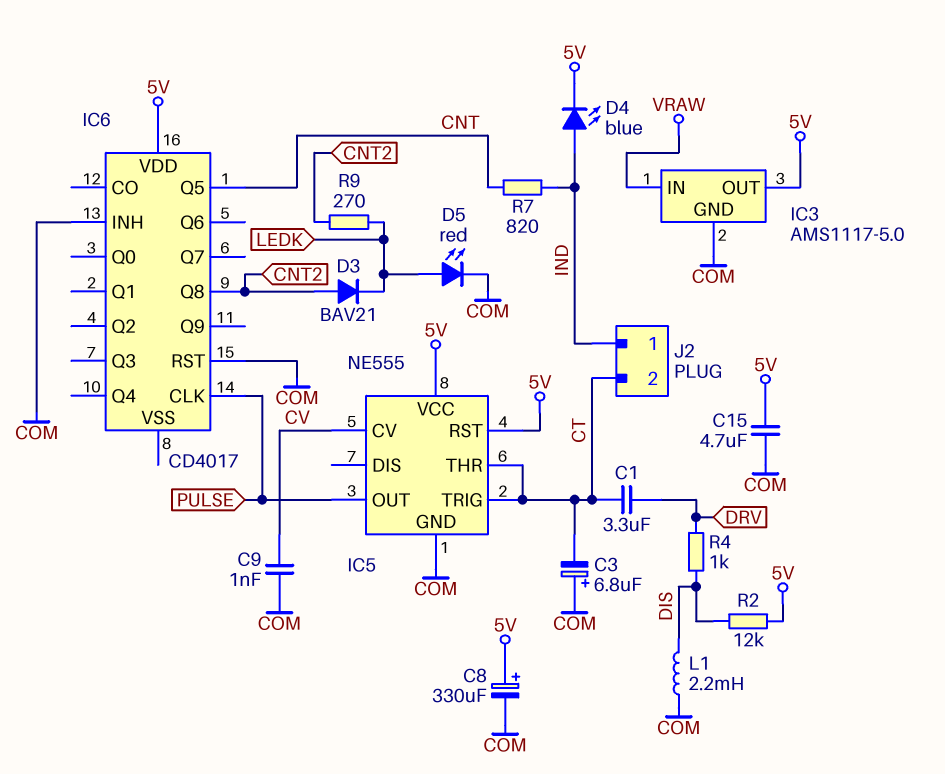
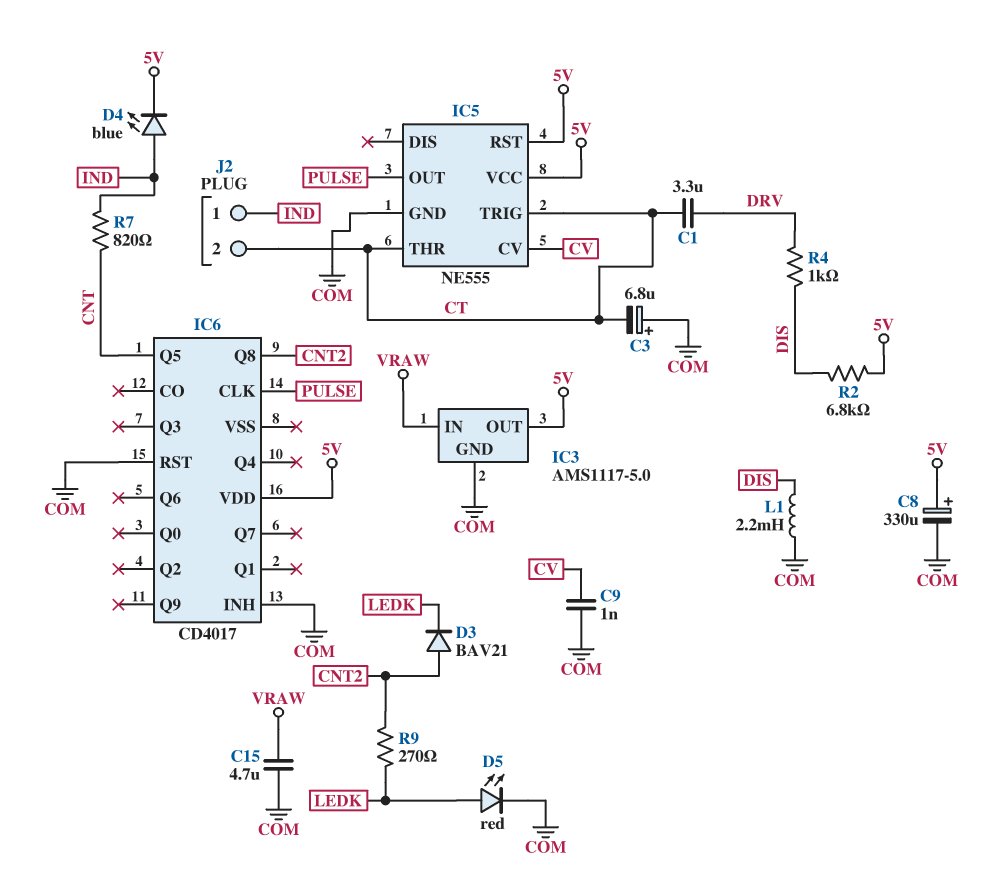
C15: 4.7uF (5V, COM) -> 4.7uF (COM, VRAW)
R2: 12k (5V, DIS) -> 6.8k (5V, DIS)

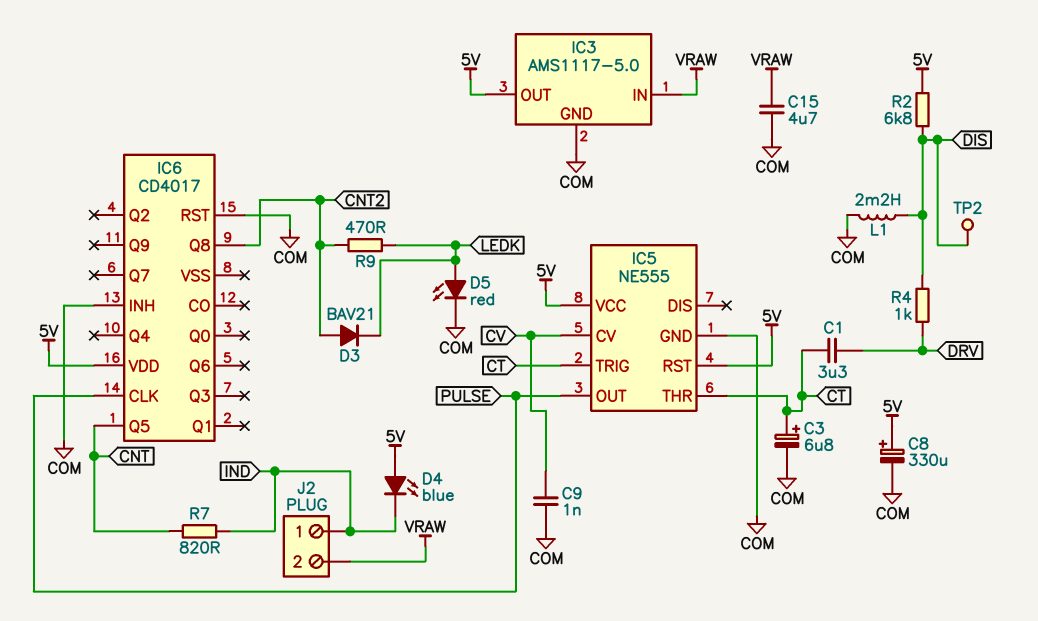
C3: 6.8uF (plus COM, minus CT) -> 6.8uF (plus CT, minus COM)
D4: LED blue (A IND, K 5V) -> LED blue (A 5V, K IND)
J2 pin 2: CT -> VRAW
R9: 270 (CNT2, LEDK) -> 470 (CNT2, LEDK)
TP2: none -> test point (DIS)

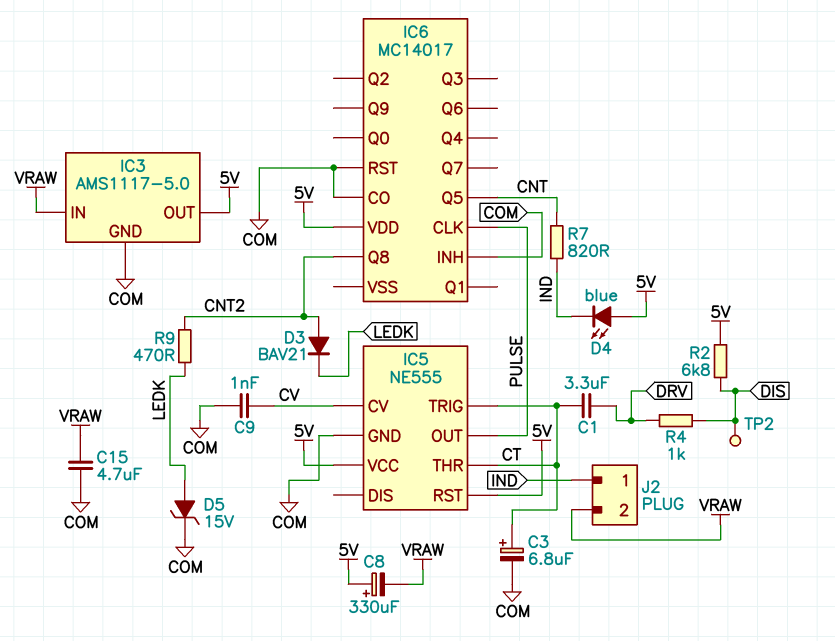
C8: 330uF (plus 5V, minus COM) -> 330uF (plus 5V, minus VRAW)
D5: LED red (A LEDK, K COM) -> zener 15V (A LEDK, K COM)
IC6: CD4017 -> MC14017
IC6 pin CO: none -> COM
L1: 2.2mH (COM, DIS) -> none

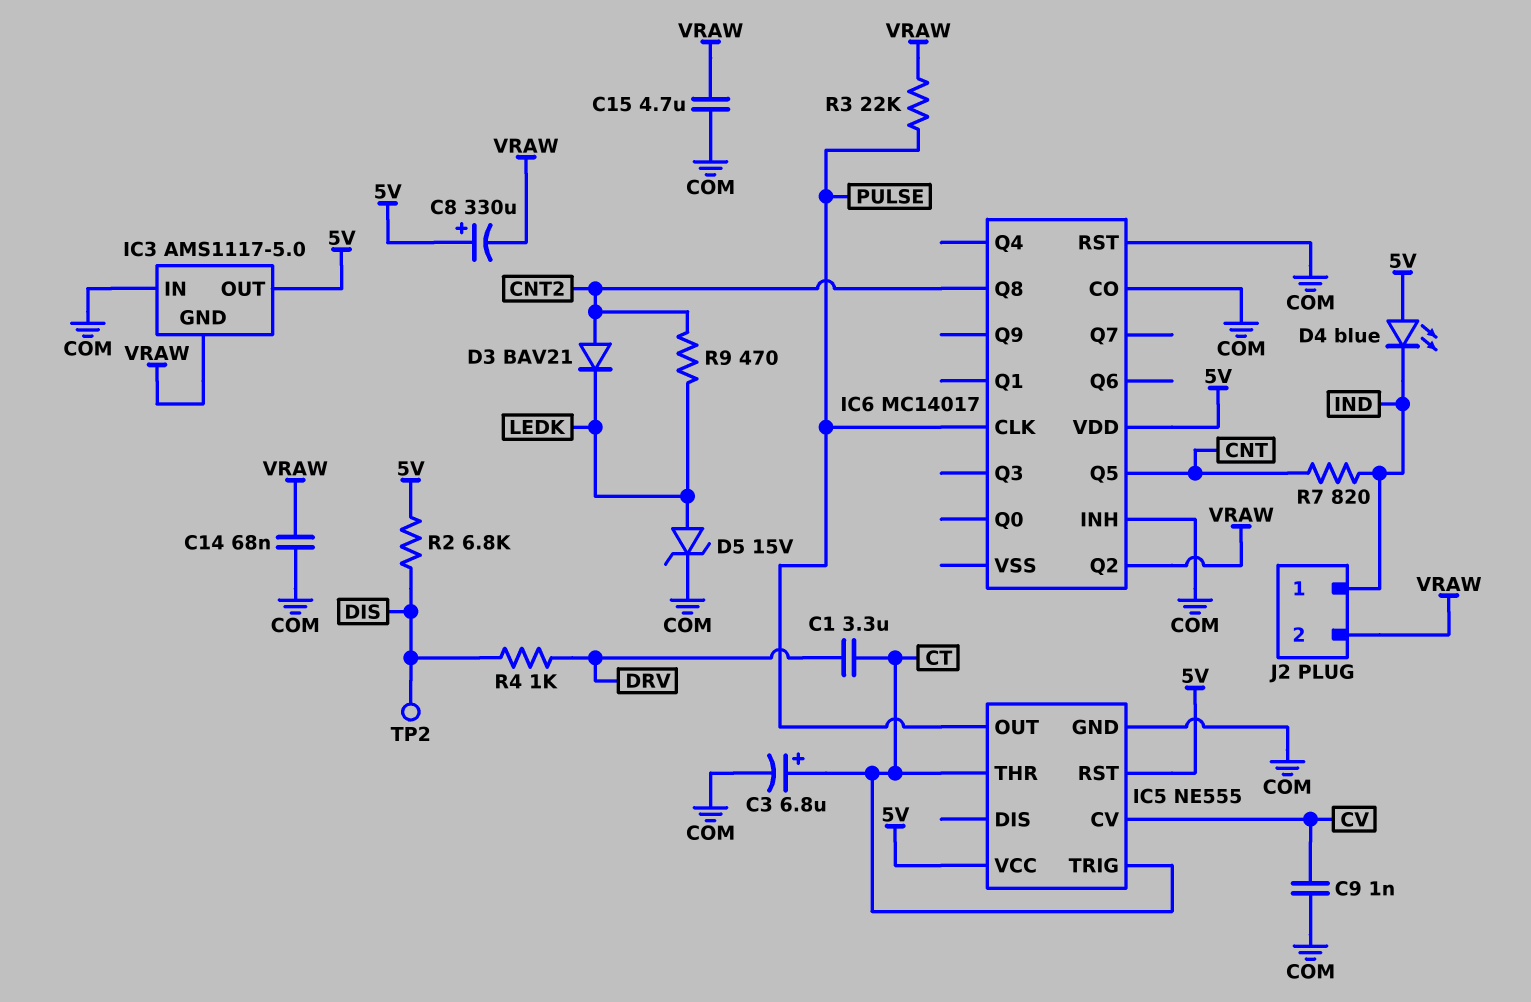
C14: none -> 68nF (COM, VRAW)
IC3 pin GND: COM -> VRAW
IC3 pin IN: VRAW -> COM
IC6 pin Q2: none -> VRAW
R3: none -> 22k (PULSE, VRAW)

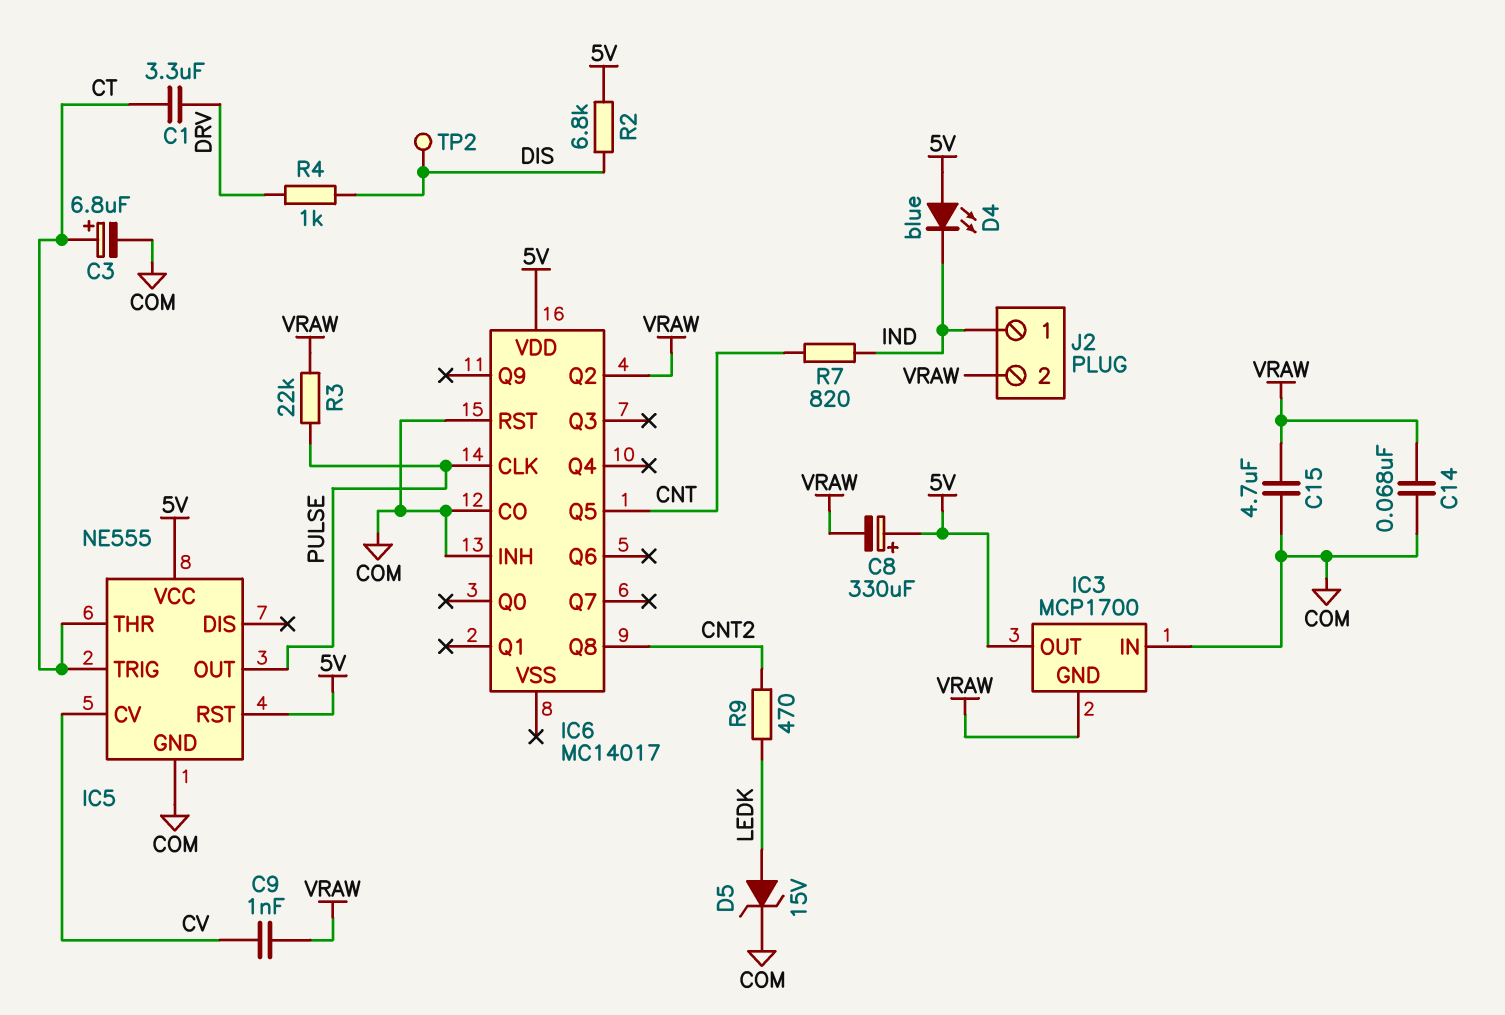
C9: 1nF (COM, CV) -> 1nF (CV, VRAW)
D3: diode BAV21 (A CNT2, K LEDK) -> none
IC3: AMS1117-5.0 -> MCP1700

